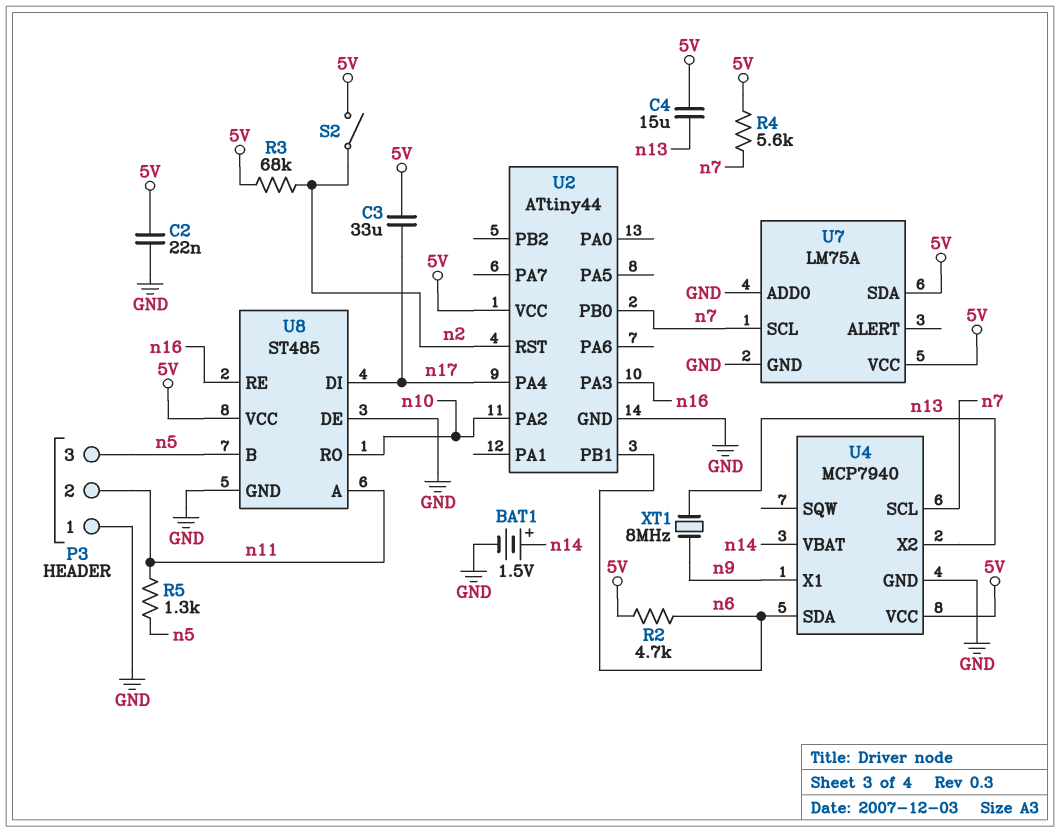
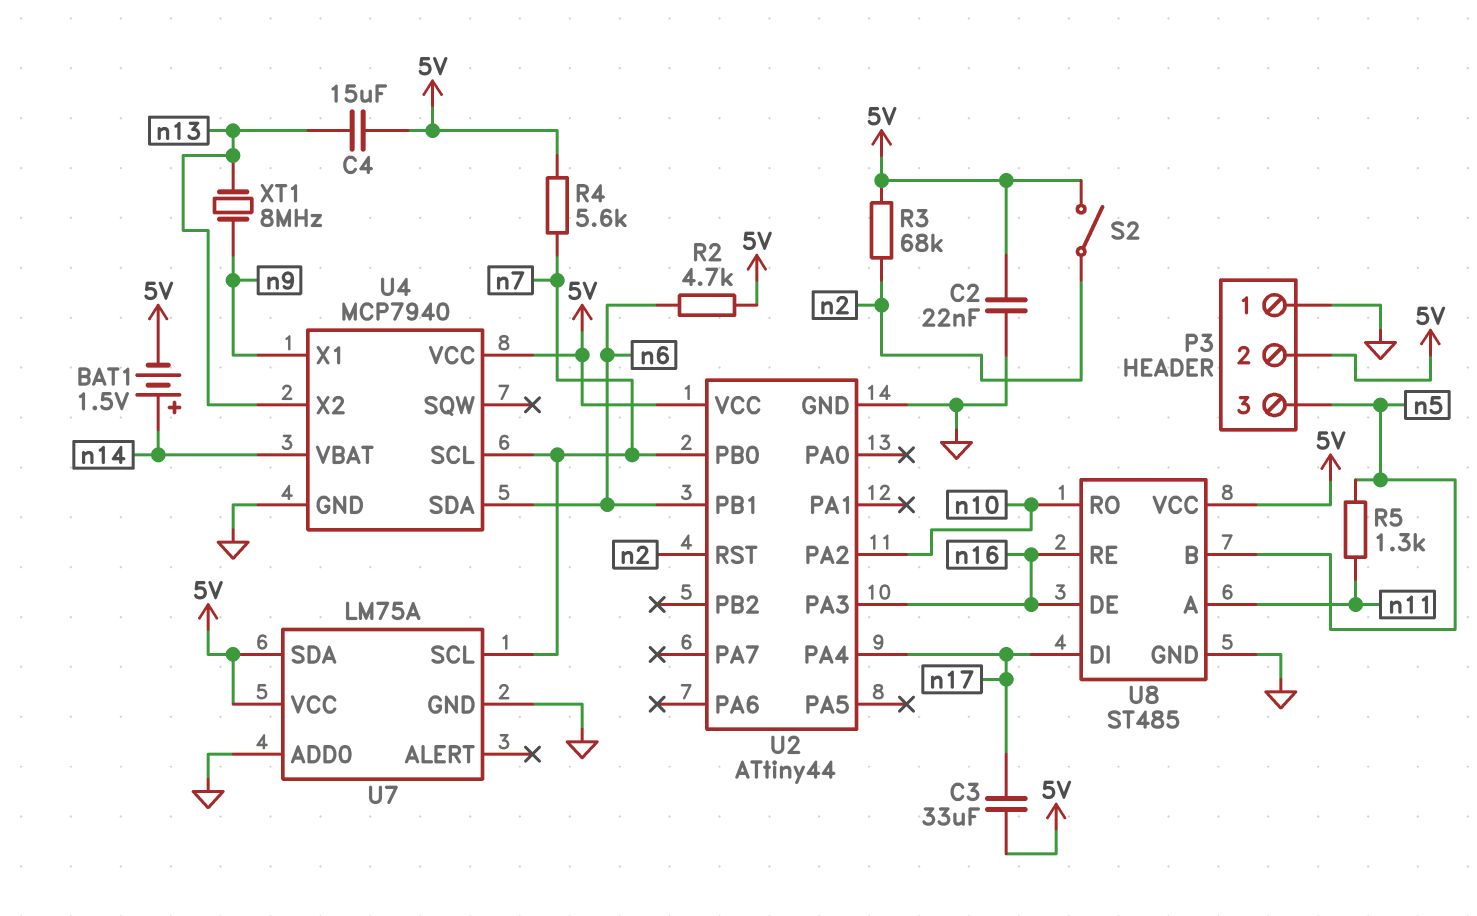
BAT1: 1.5V (plus n14, minus GND) -> 1.5V (plus n14, minus 5V)
P3 pin 2: n11 -> 5V
U8 pin DE: GND -> n16

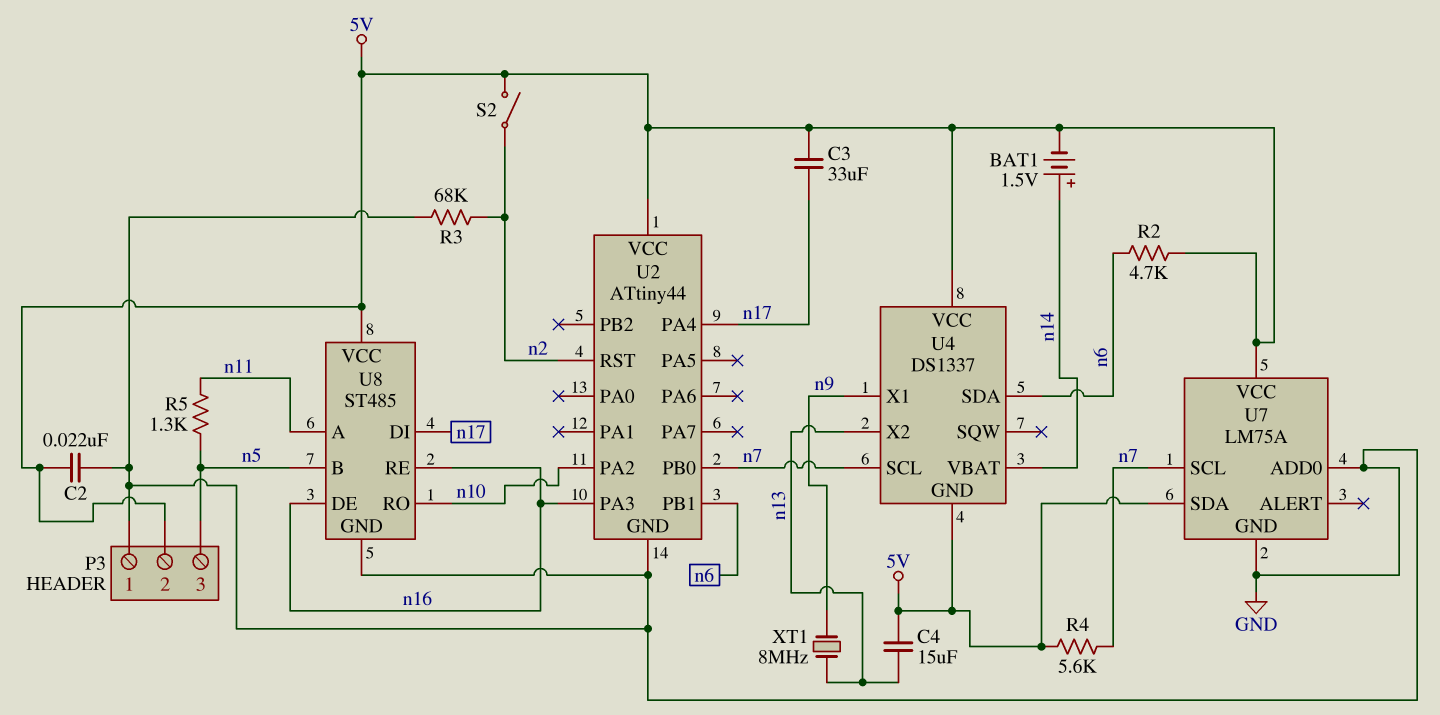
R3: 68k (5V, n2) -> 68k (GND, n2)
U4: MCP7940 -> DS1337
U4 pin GND: GND -> 5V

